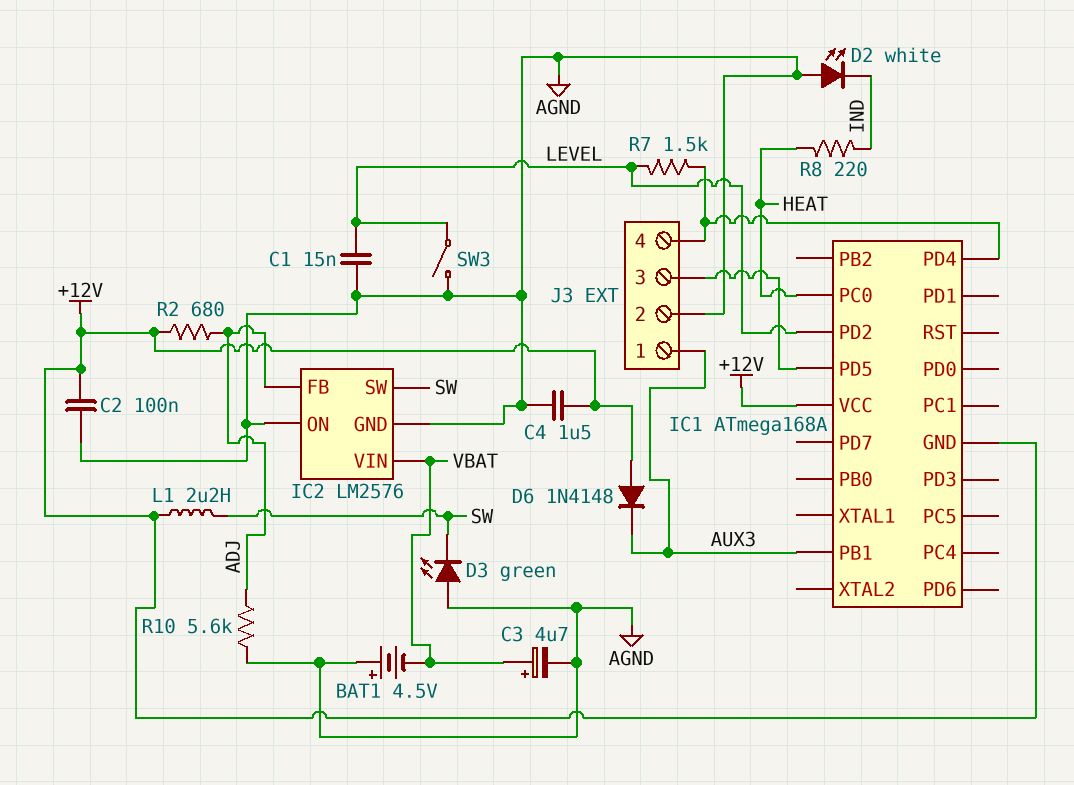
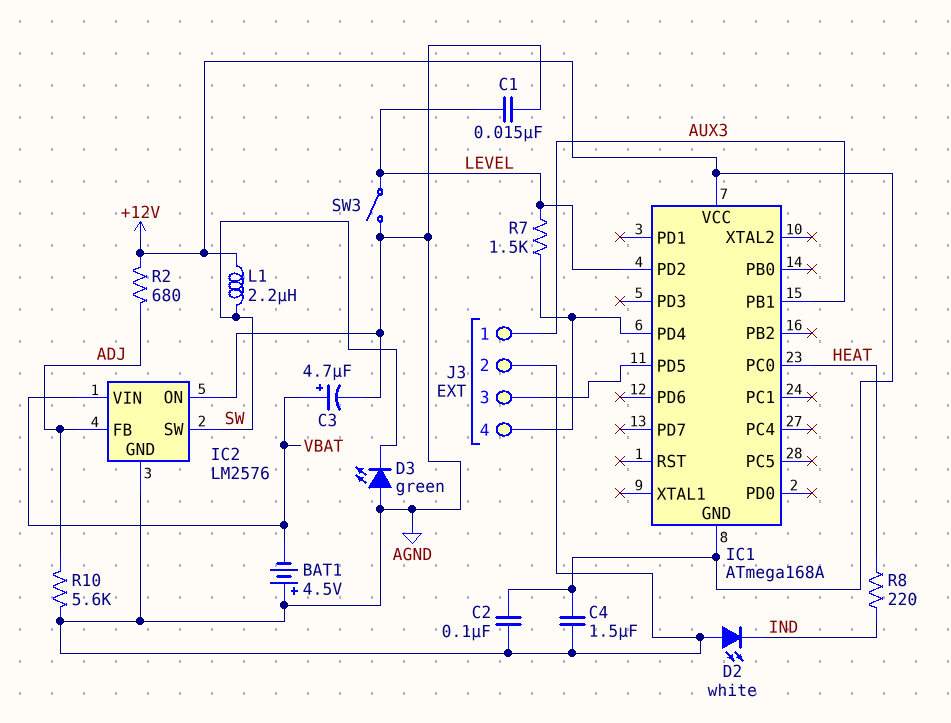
D6: diode 1N4148 (A +12V, K AUX3) -> none

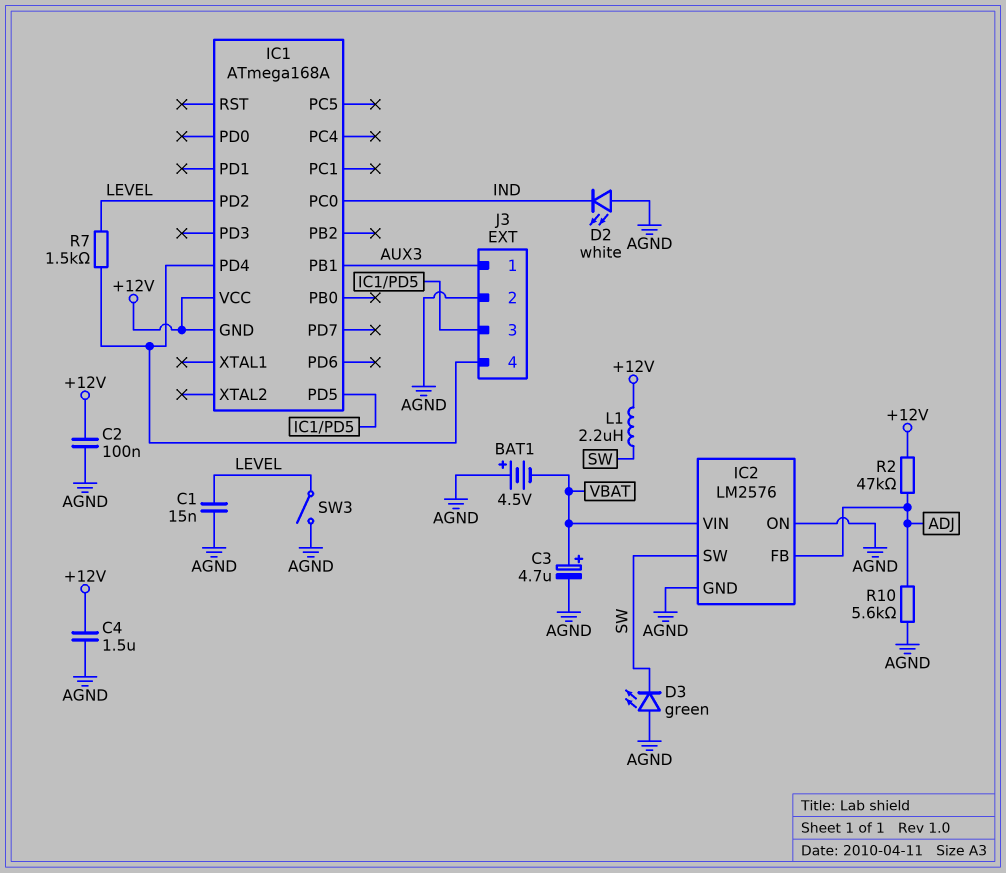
IC1 pin PC0: HEAT -> IND
R2: 680 (+12V, ADJ) -> 47k (+12V, ADJ)
R8: 220 (HEAT, IND) -> none

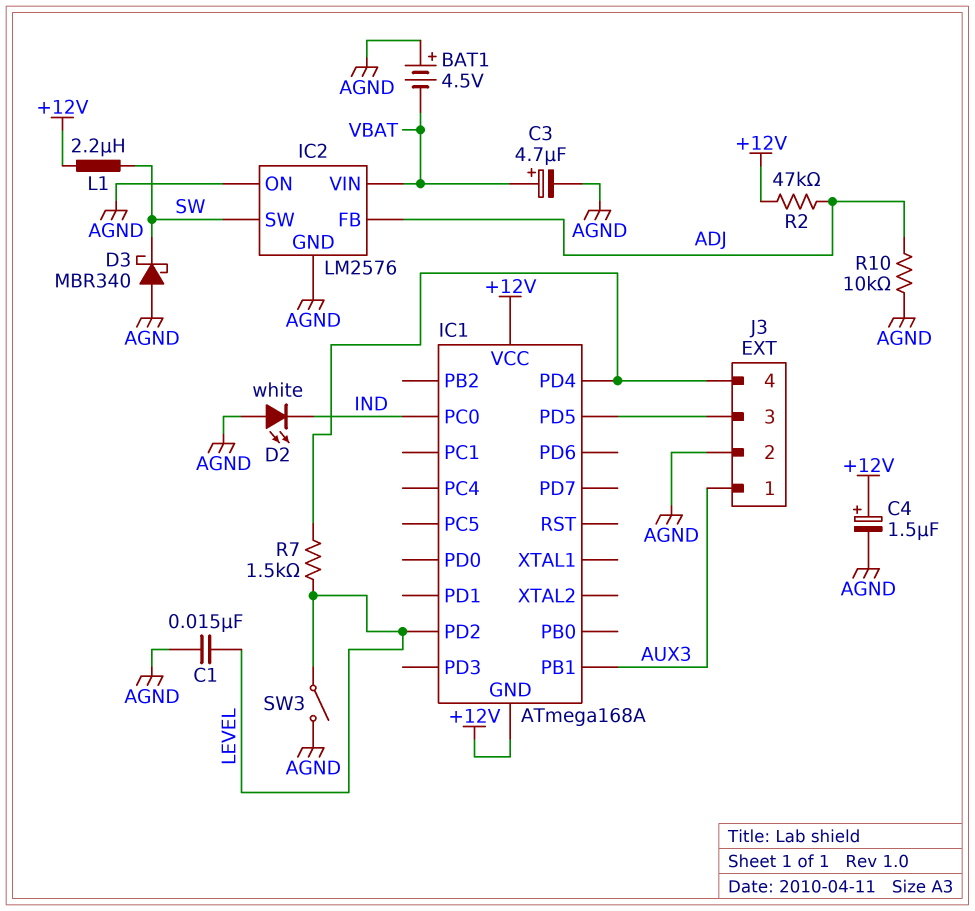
C2: 100nF (+12V, AGND) -> none
C4: 1.5uF (+12V, AGND) -> 1.5uF (plus +12V, minus AGND)
D3: LED green (A AGND, K SW) -> schottky MBR340 (A AGND, K SW)
R10: 5.6k (ADJ, AGND) -> 10k (ADJ, AGND)

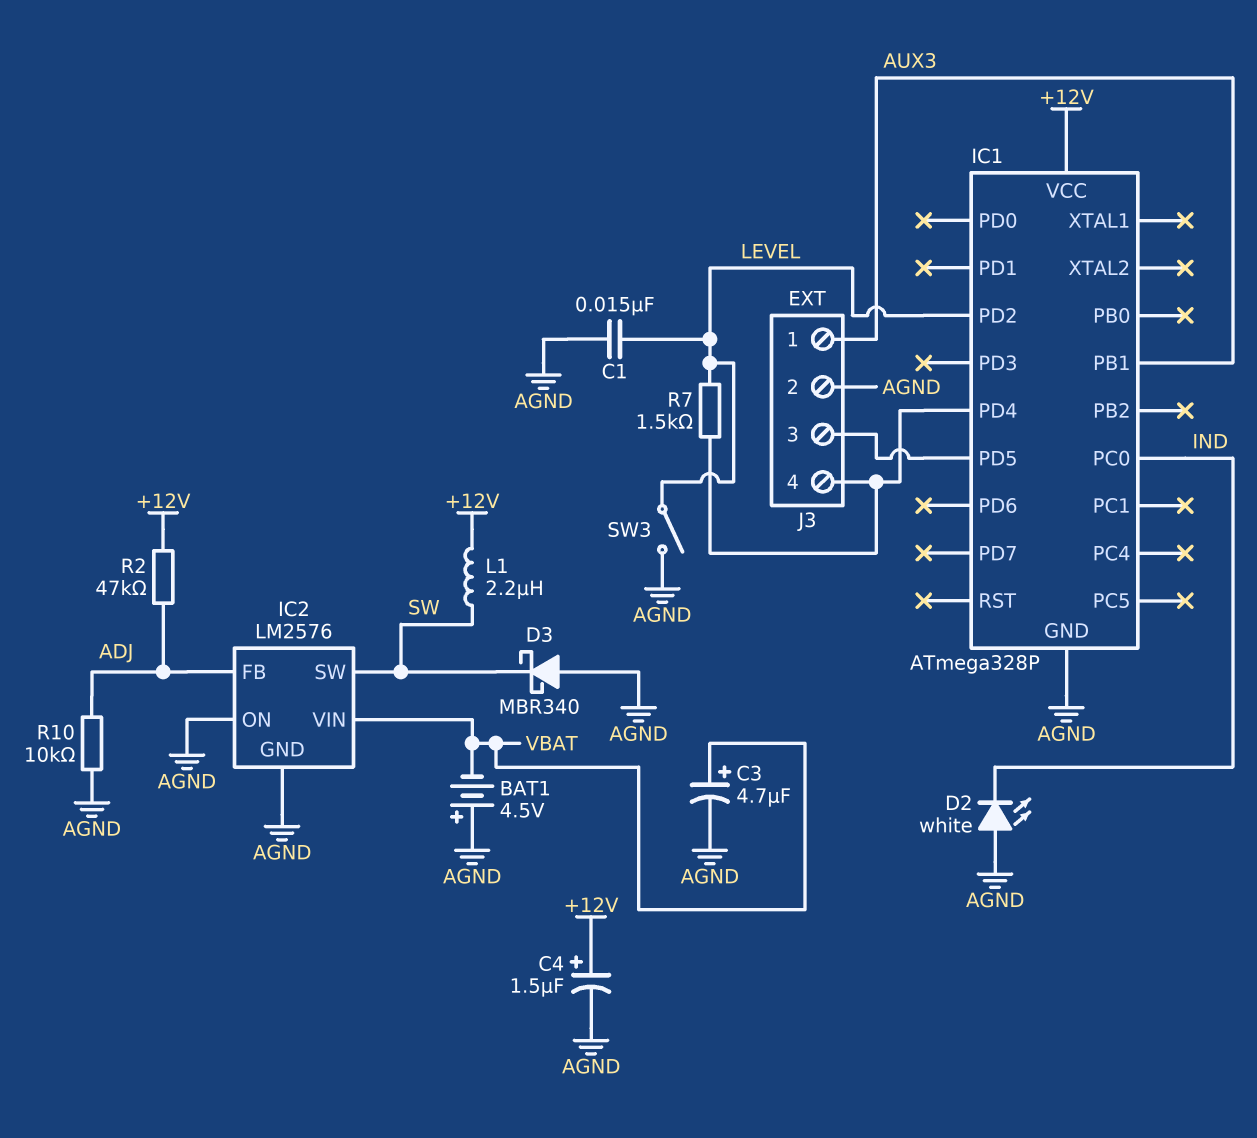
IC1: ATmega168A -> ATmega328P
IC1 pin GND: +12V -> AGND

